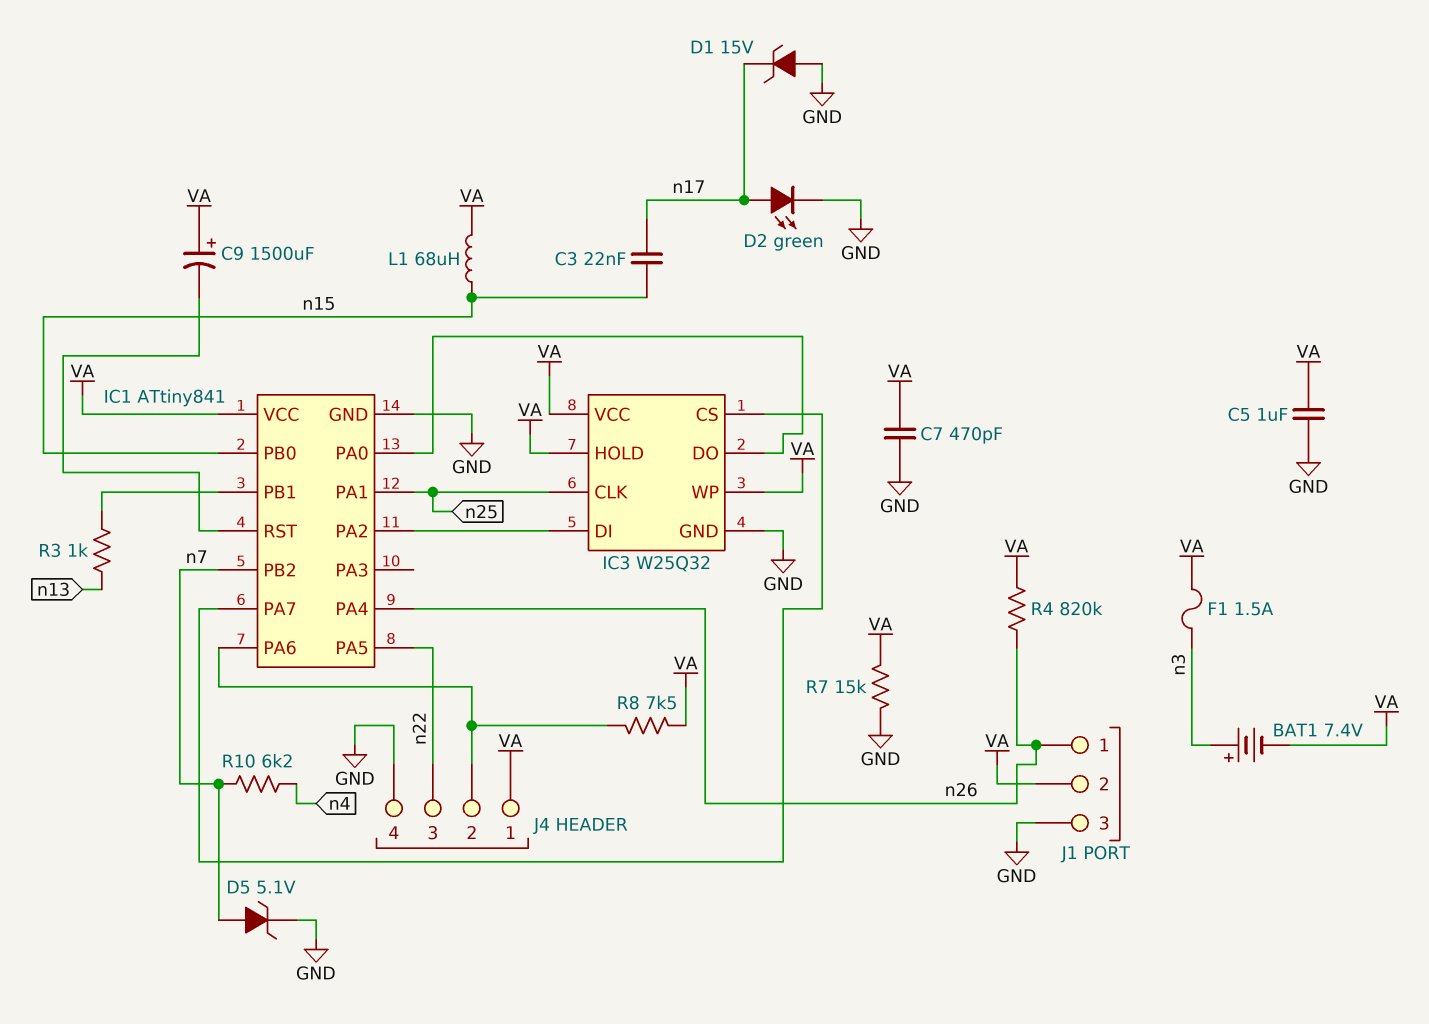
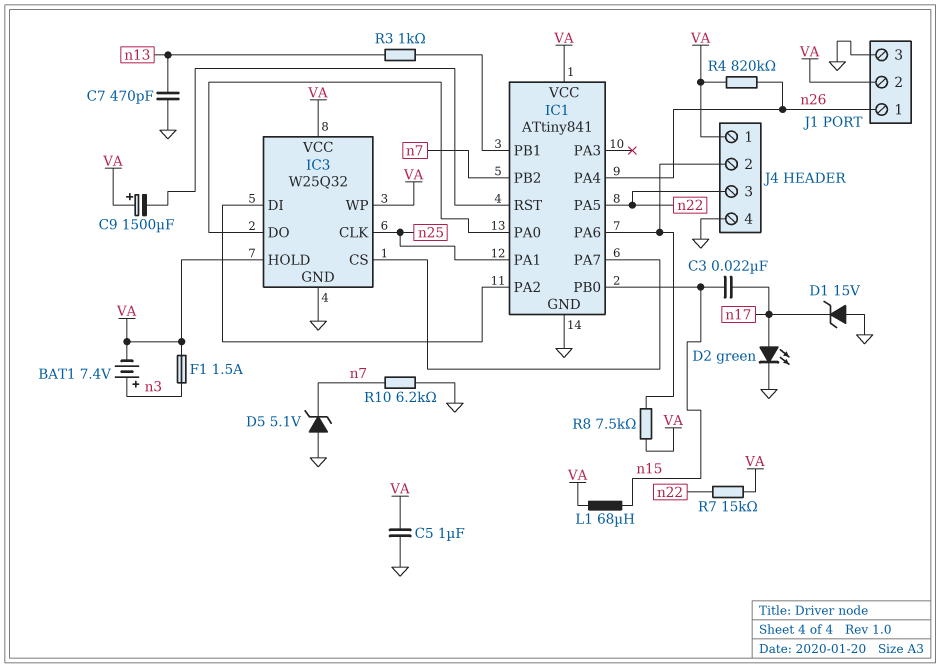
C7: 470pF (GND, VA) -> 470pF (GND, n13)
D5: zener 5.1V (A n7, K GND) -> zener 5.1V (A GND, K n7)
R7: 15k (GND, VA) -> 15k (VA, n22)
R10: 6.2k (n4, n7) -> 6.2k (GND, n7)

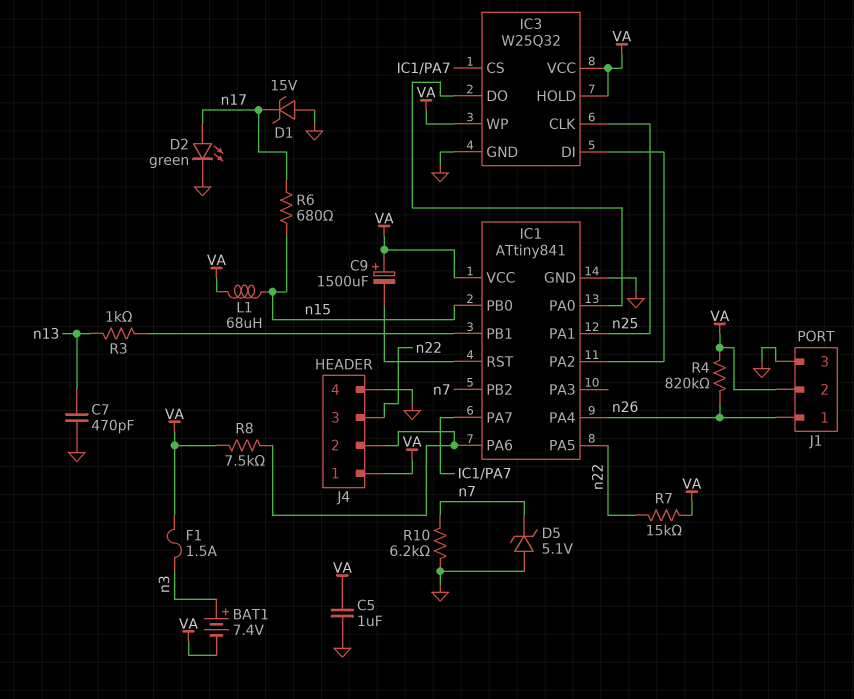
C3: 22nF (n15, n17) -> none
R6: none -> 680 (n15, n17)

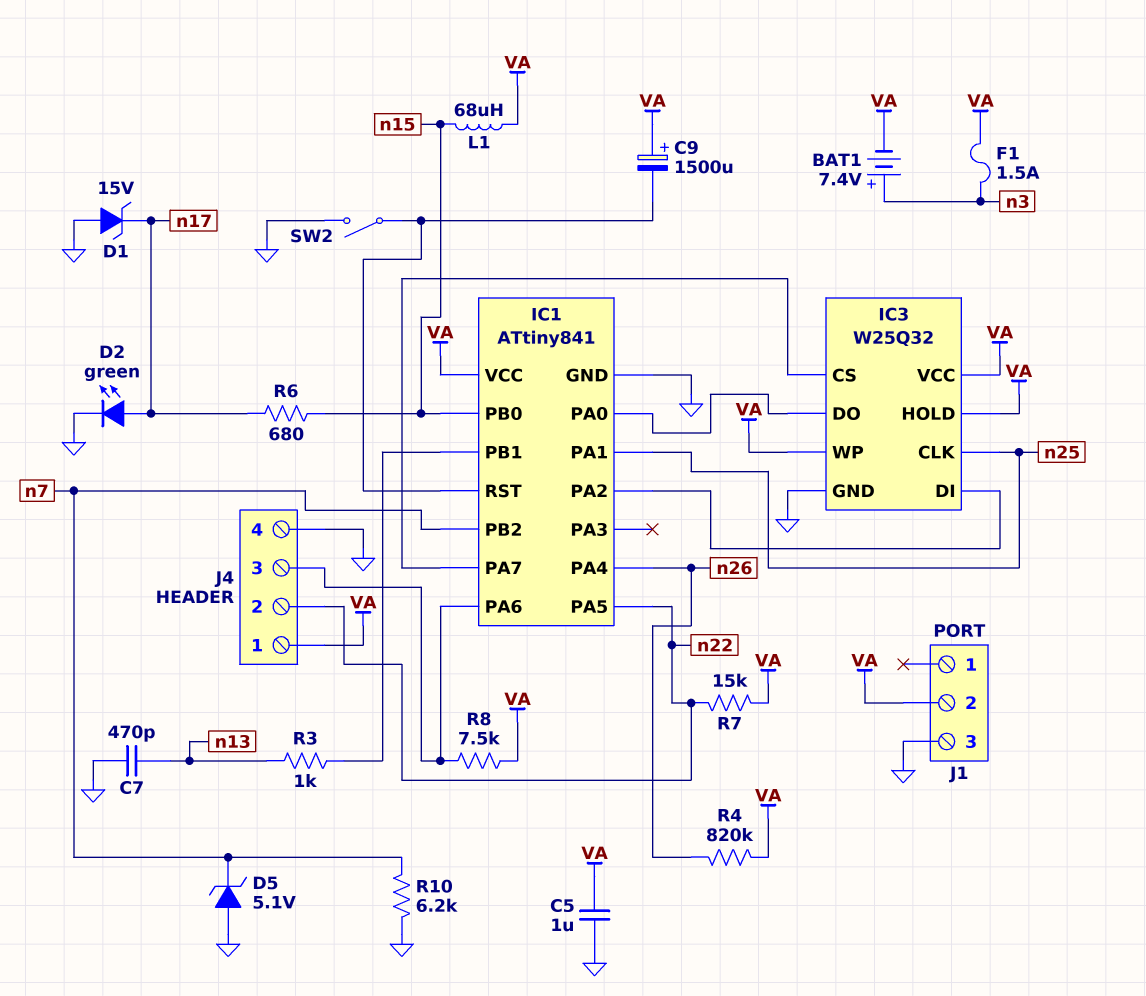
J1 pin 1: n26 -> none
J4 pin 2: IC1/PA6 -> n22
J4 pin 3: n22 -> IC1/PA6
SW2: none -> switch (GND, IC1/RST)

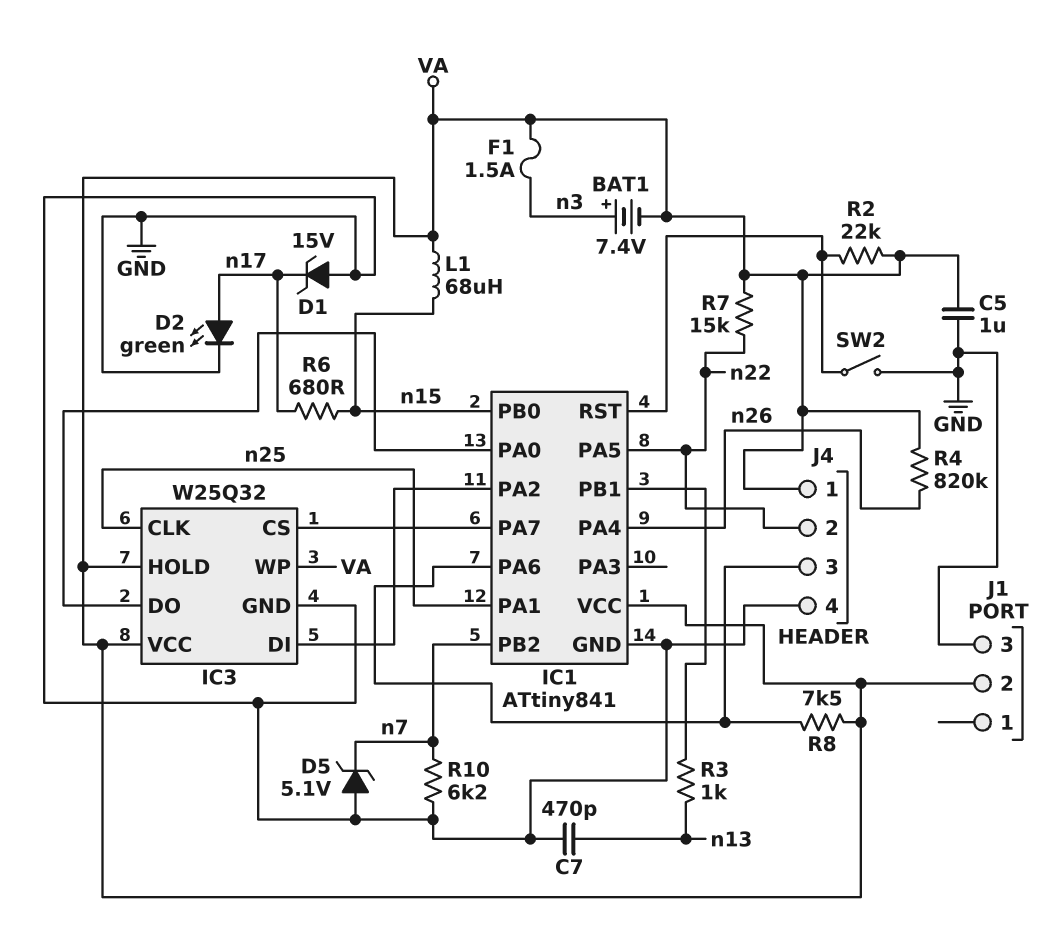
C9: 1500uF (plus VA, minus IC1/RST) -> none
R2: none -> 22k (IC1/RST, VA)

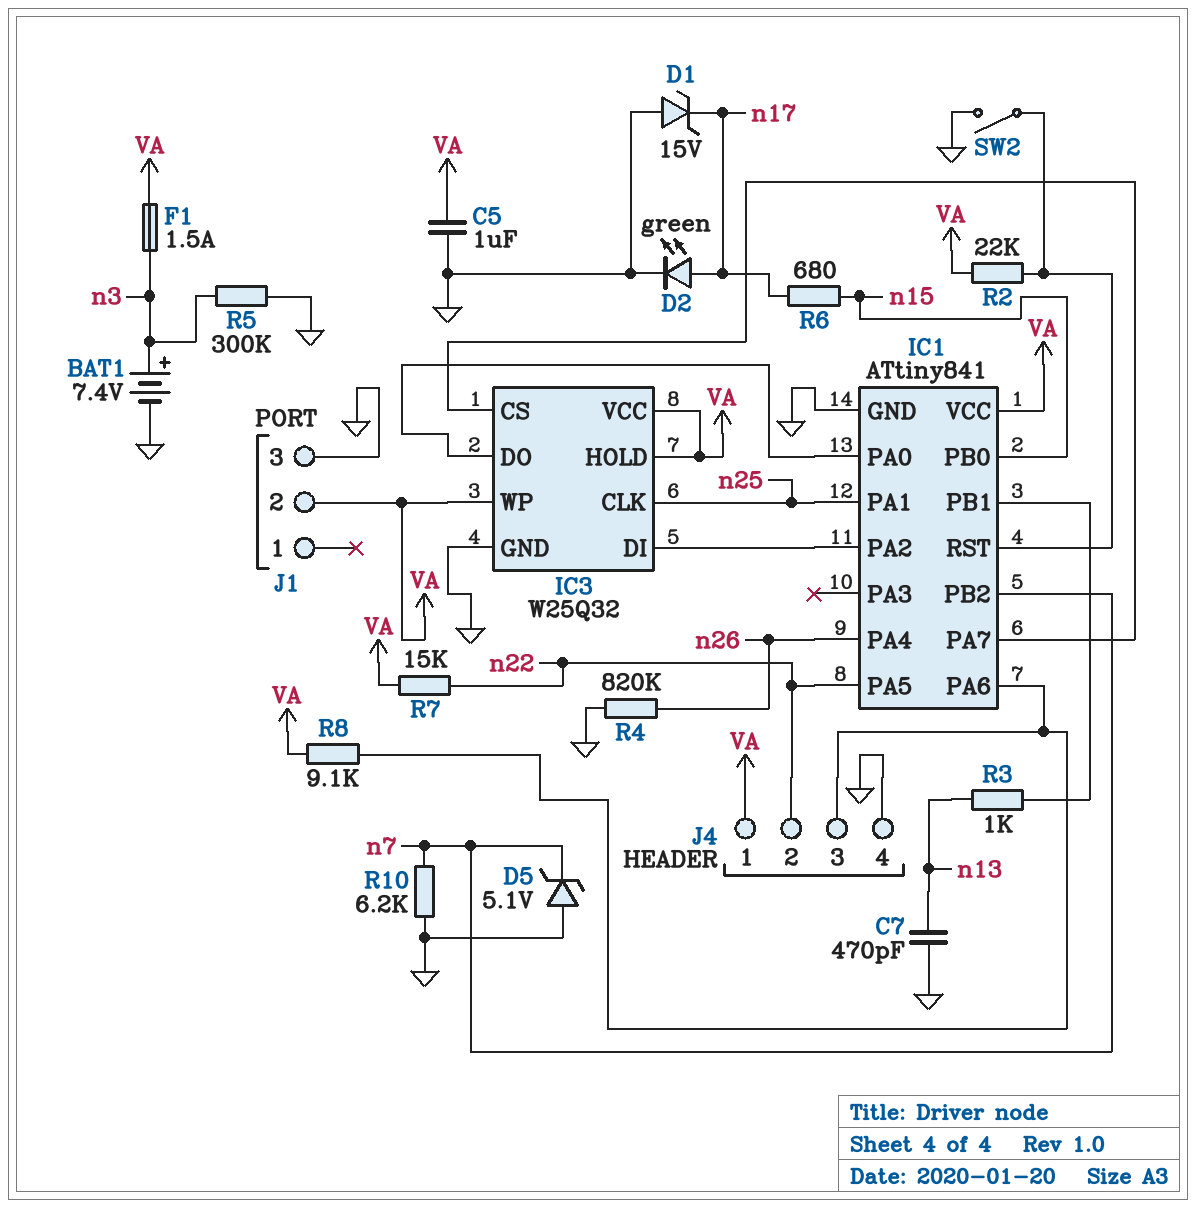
BAT1: 7.4V (plus n3, minus VA) -> 7.4V (plus n3, minus GND)
L1: 68uH (VA, n15) -> none
R4: 820k (VA, n26) -> 820k (GND, n26)
R5: none -> 300k (GND, n3)
R8: 7.5k (IC1/PA6, VA) -> 9.1k (IC1/PA6, VA)

